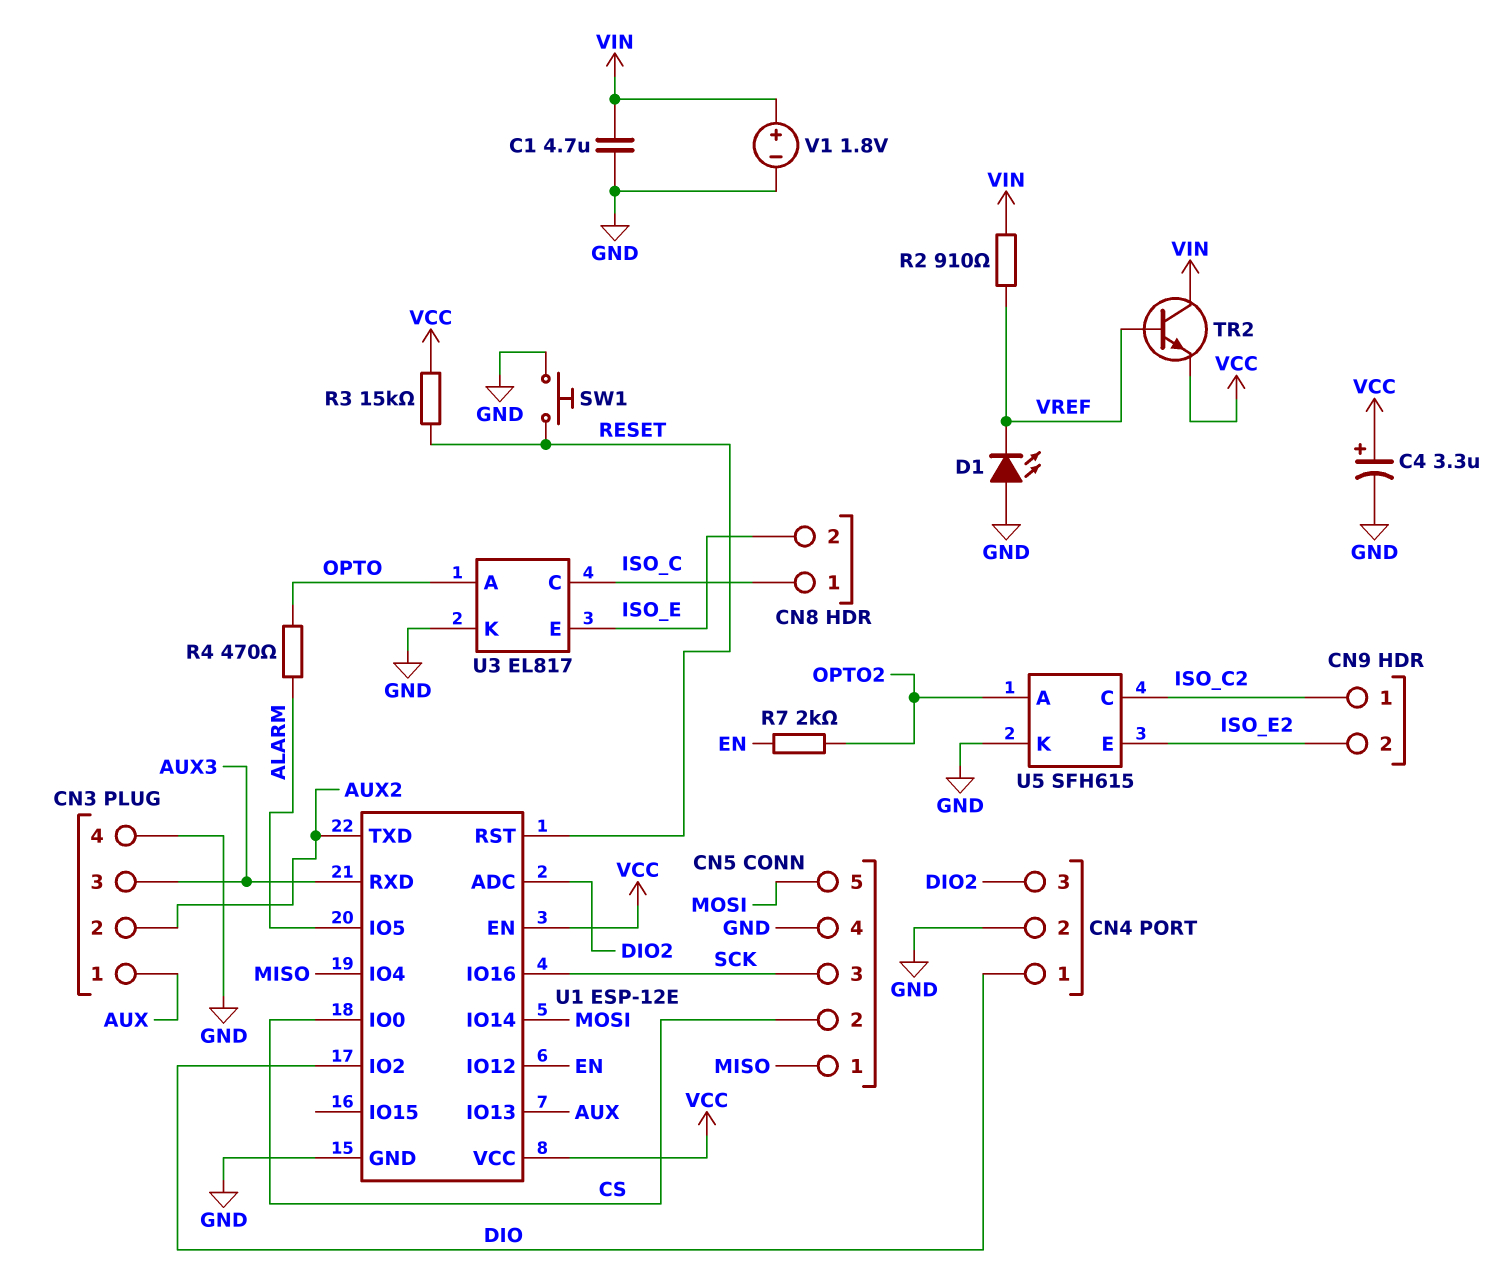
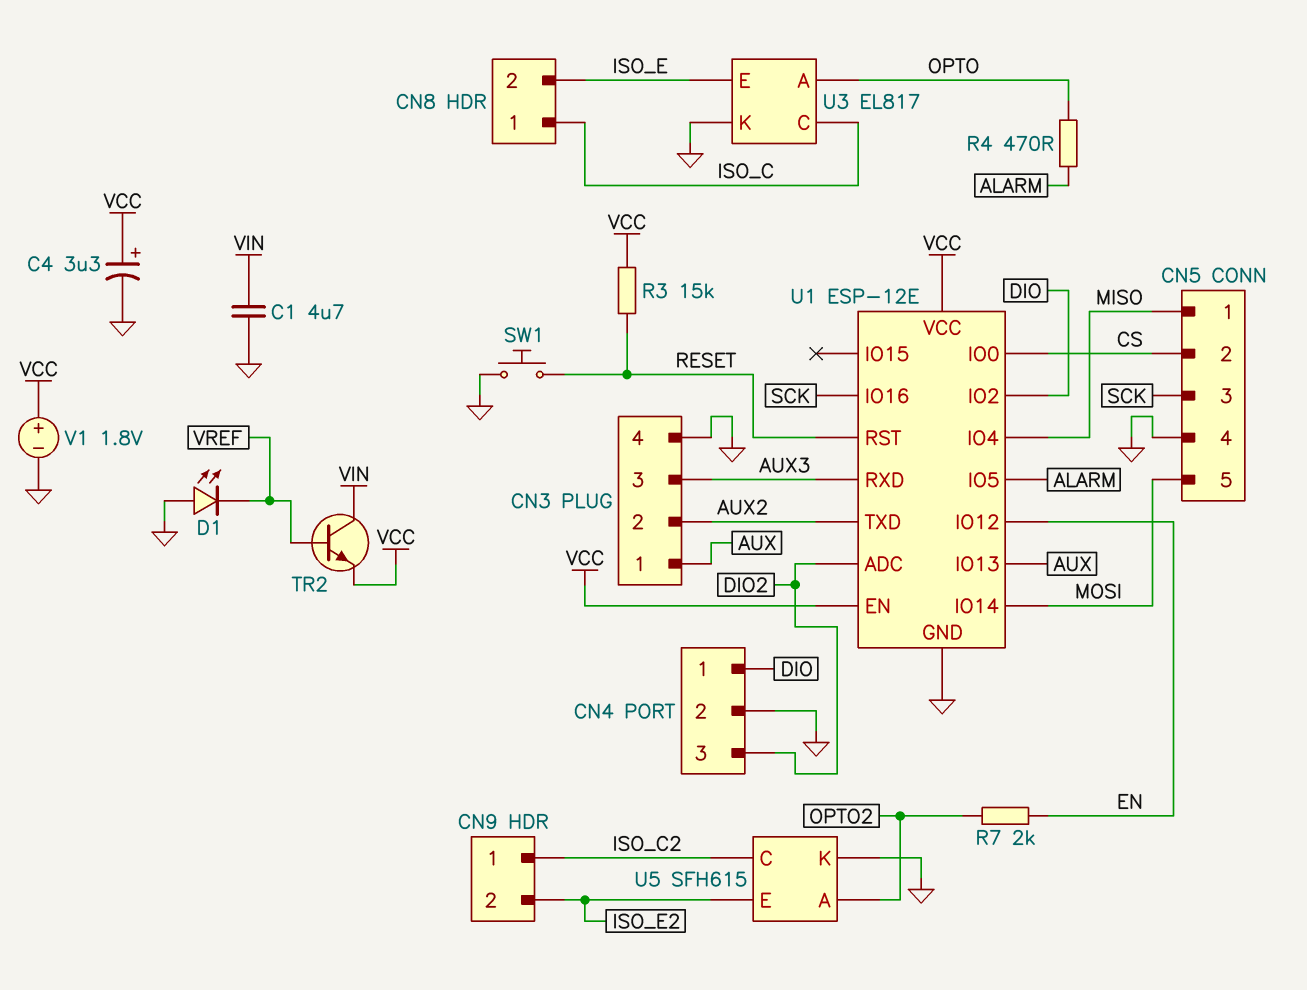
R2: 910 (VIN, VREF) -> none
V1: 1.8V (plus VIN, minus GND) -> 1.8V (plus VCC, minus GND)

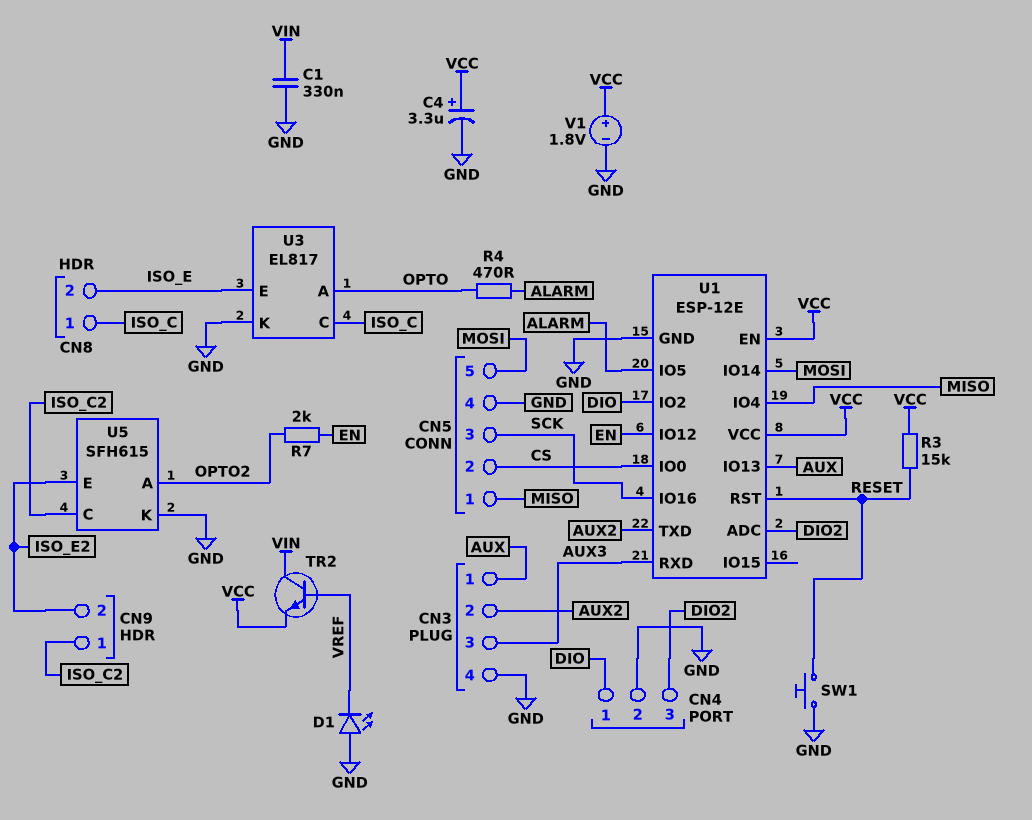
C1: 4.7uF (GND, VIN) -> 330nF (GND, VIN)

